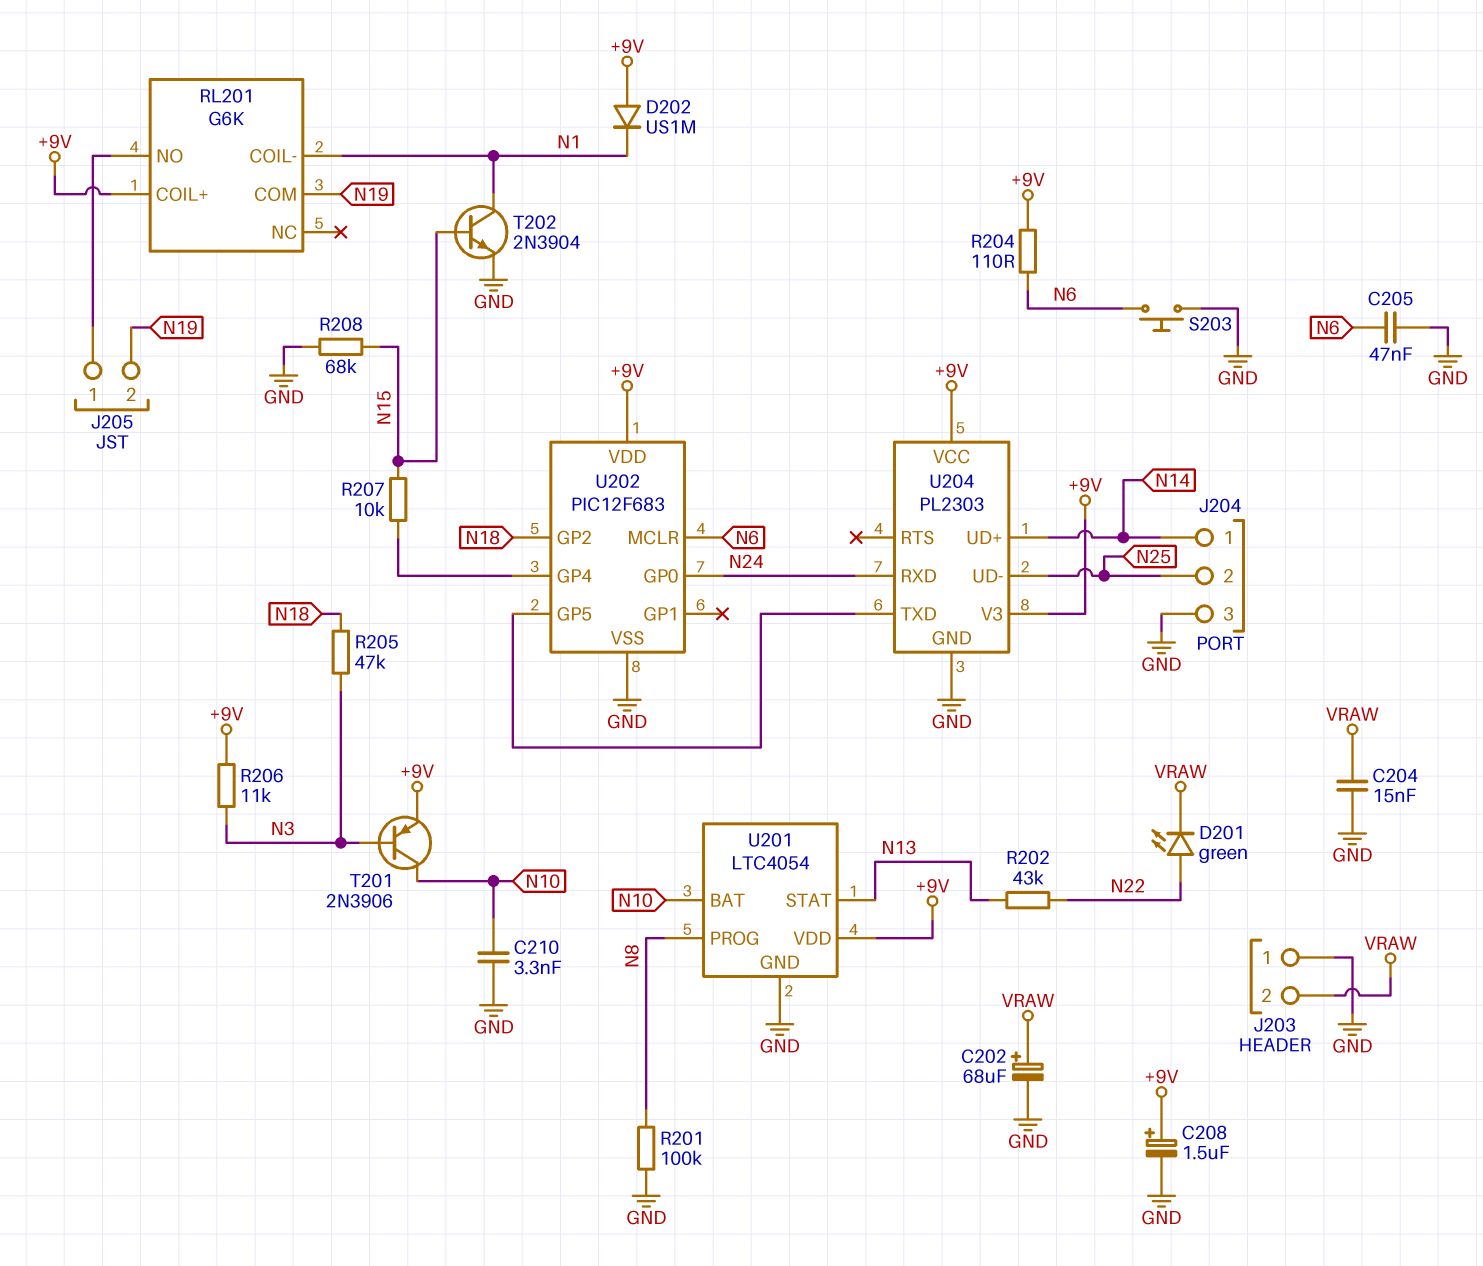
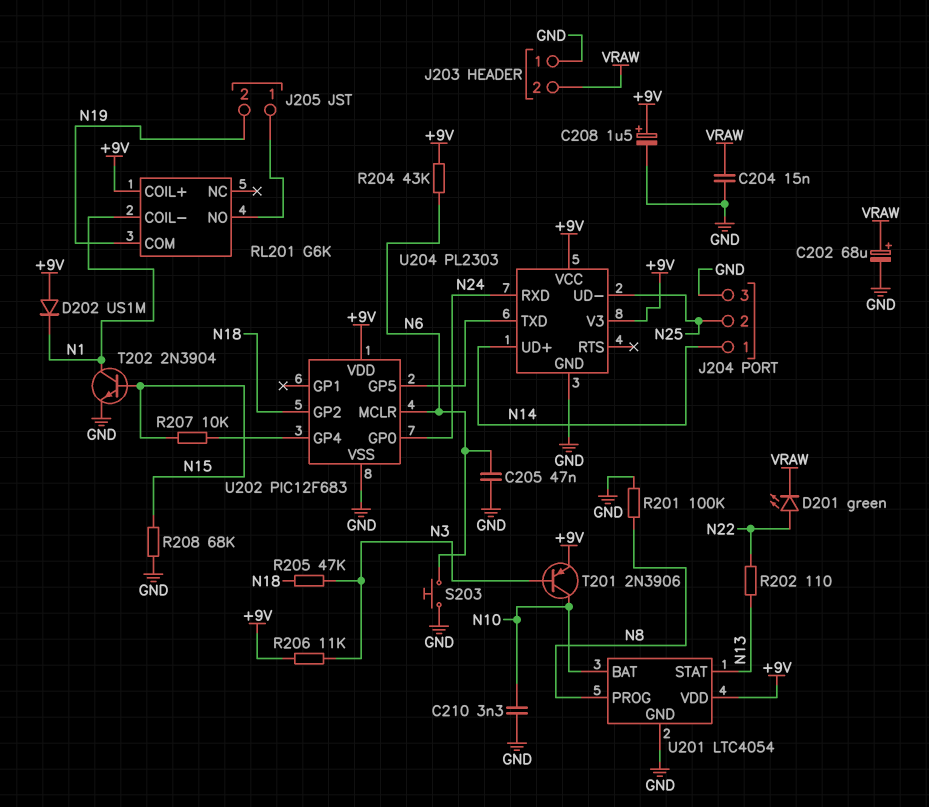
R202: 43k (N13, N22) -> 110 (N13, N22)
R204: 110 (+9V, N6) -> 43k (+9V, N6)

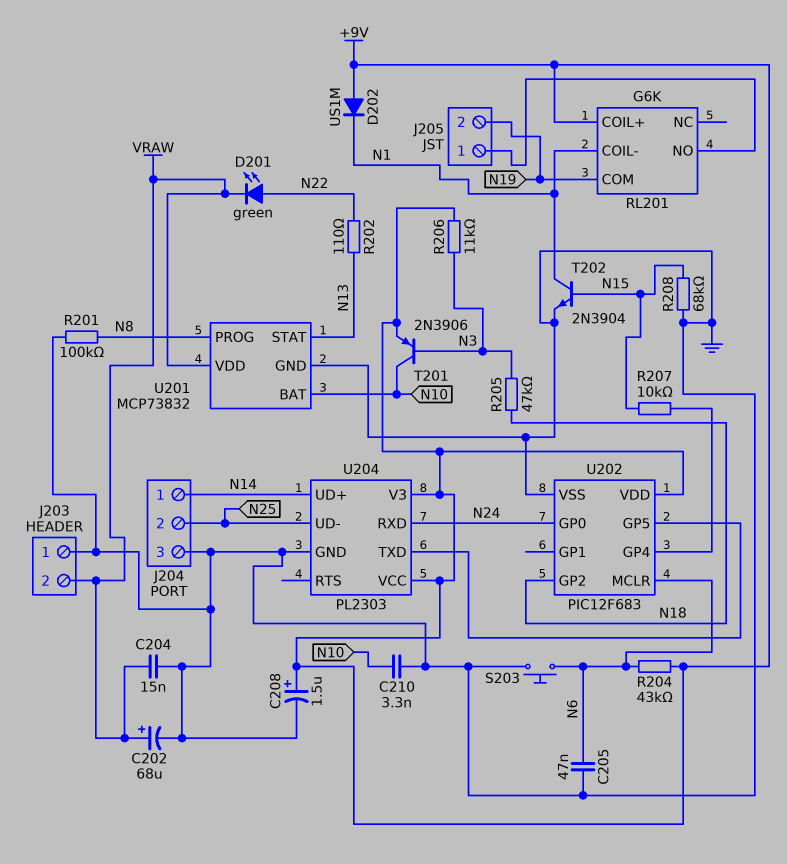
U201: LTC4054 -> MCP73832
U201 pin VDD: +9V -> VRAW

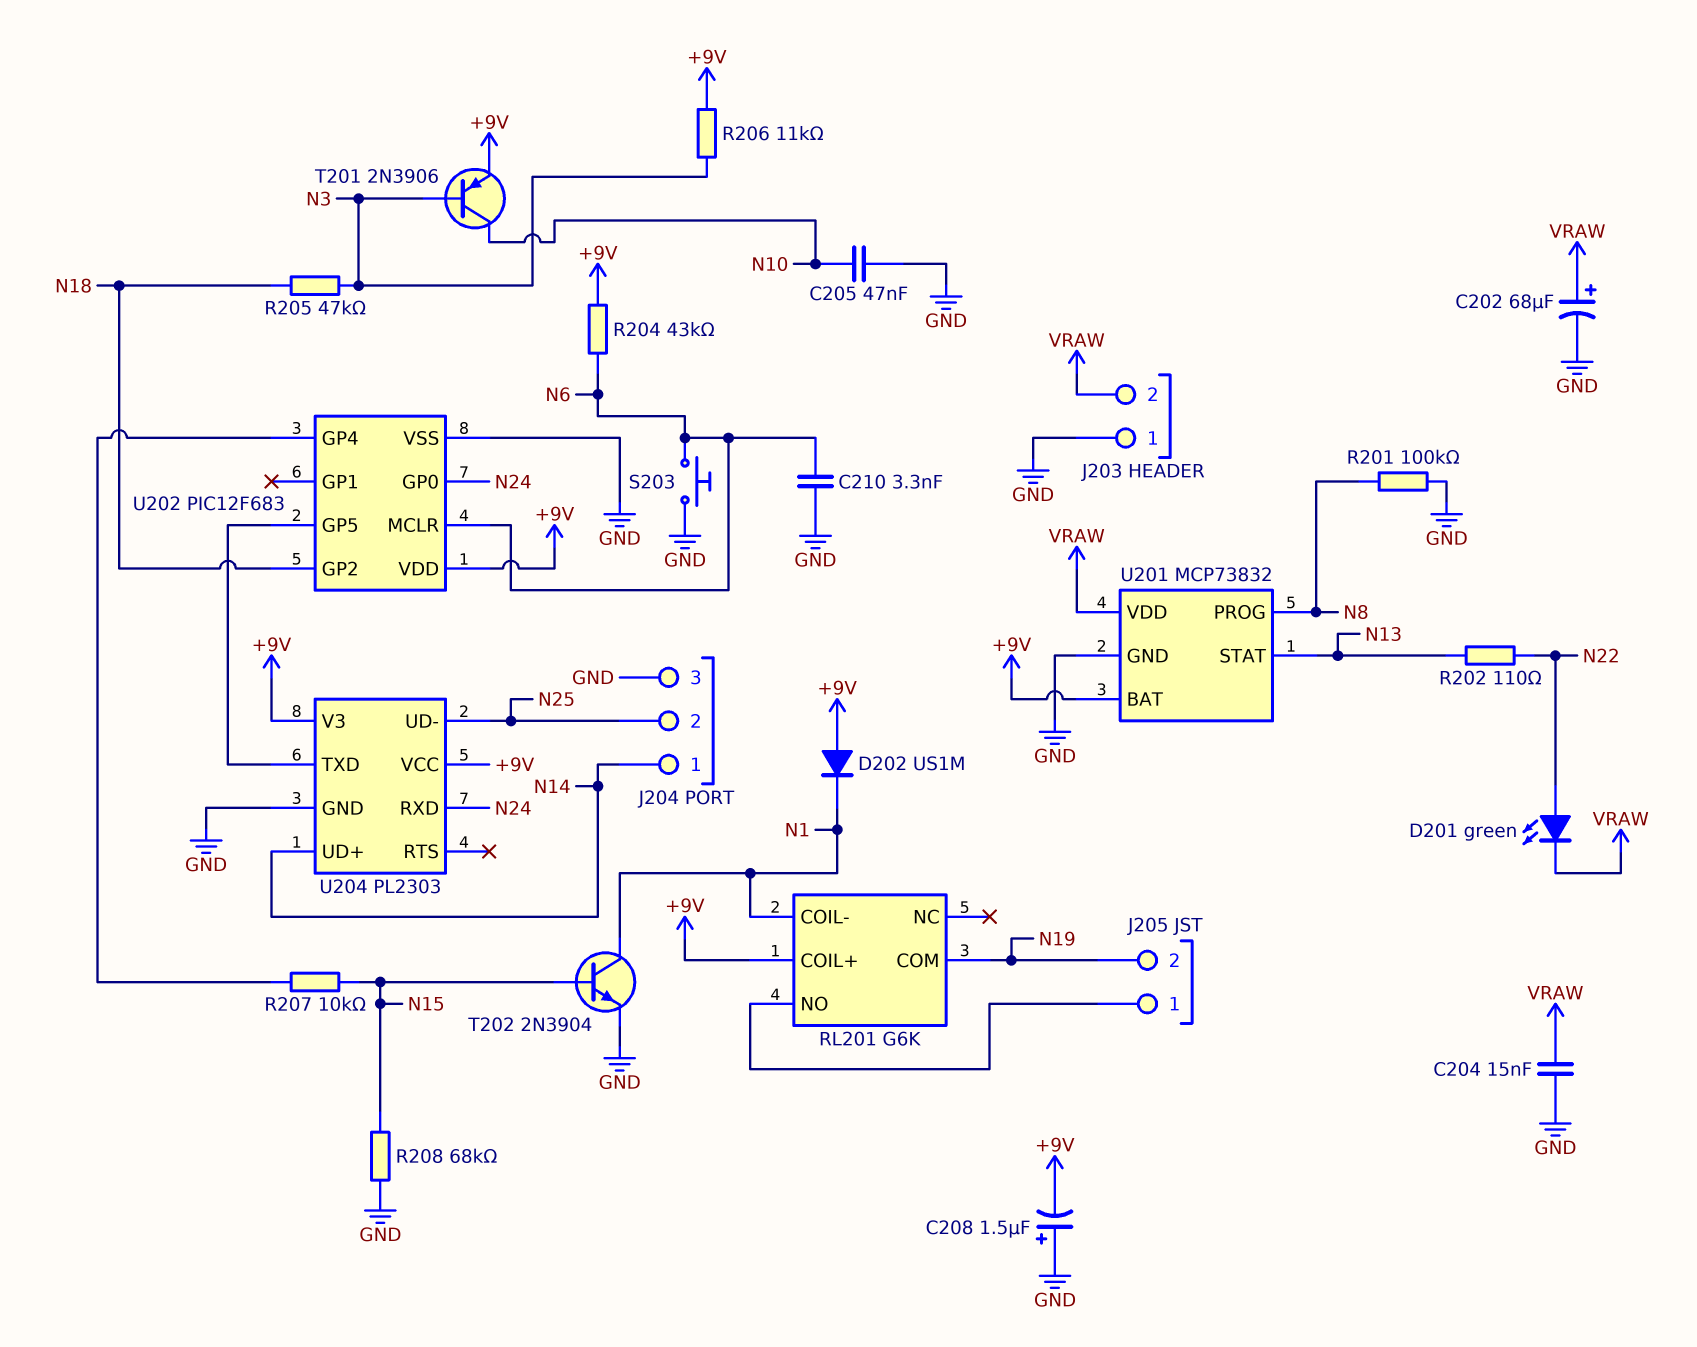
C205: 47nF (GND, N6) -> 47nF (GND, N10)
C208: 1.5uF (plus +9V, minus GND) -> 1.5uF (plus GND, minus +9V)
C210: 3.3nF (GND, N10) -> 3.3nF (GND, N6)
U201 pin BAT: N10 -> +9V

